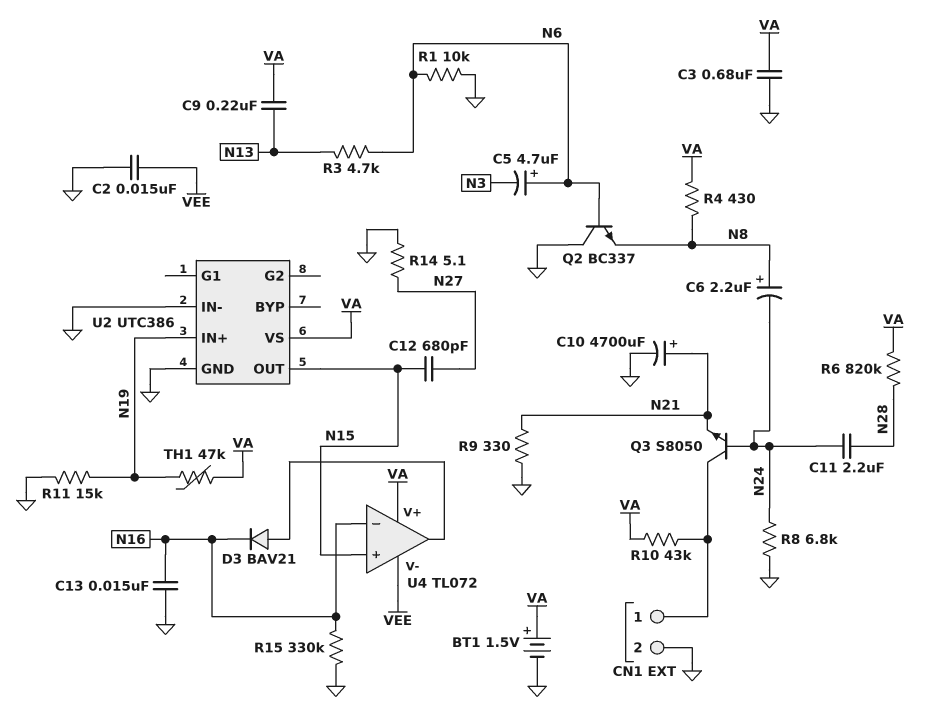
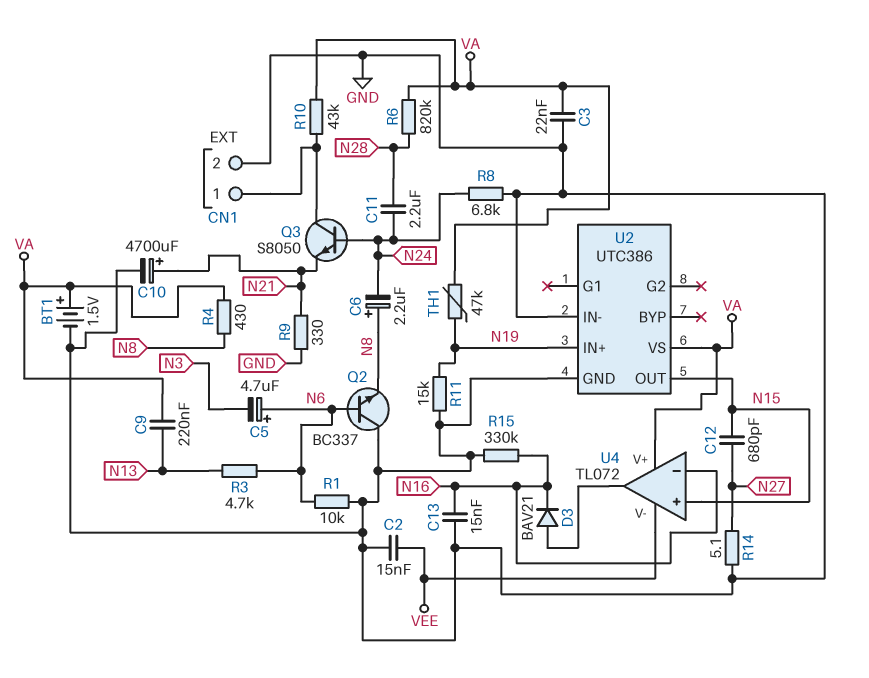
C3: 680nF (GND, VA) -> 22nF (GND, VA)

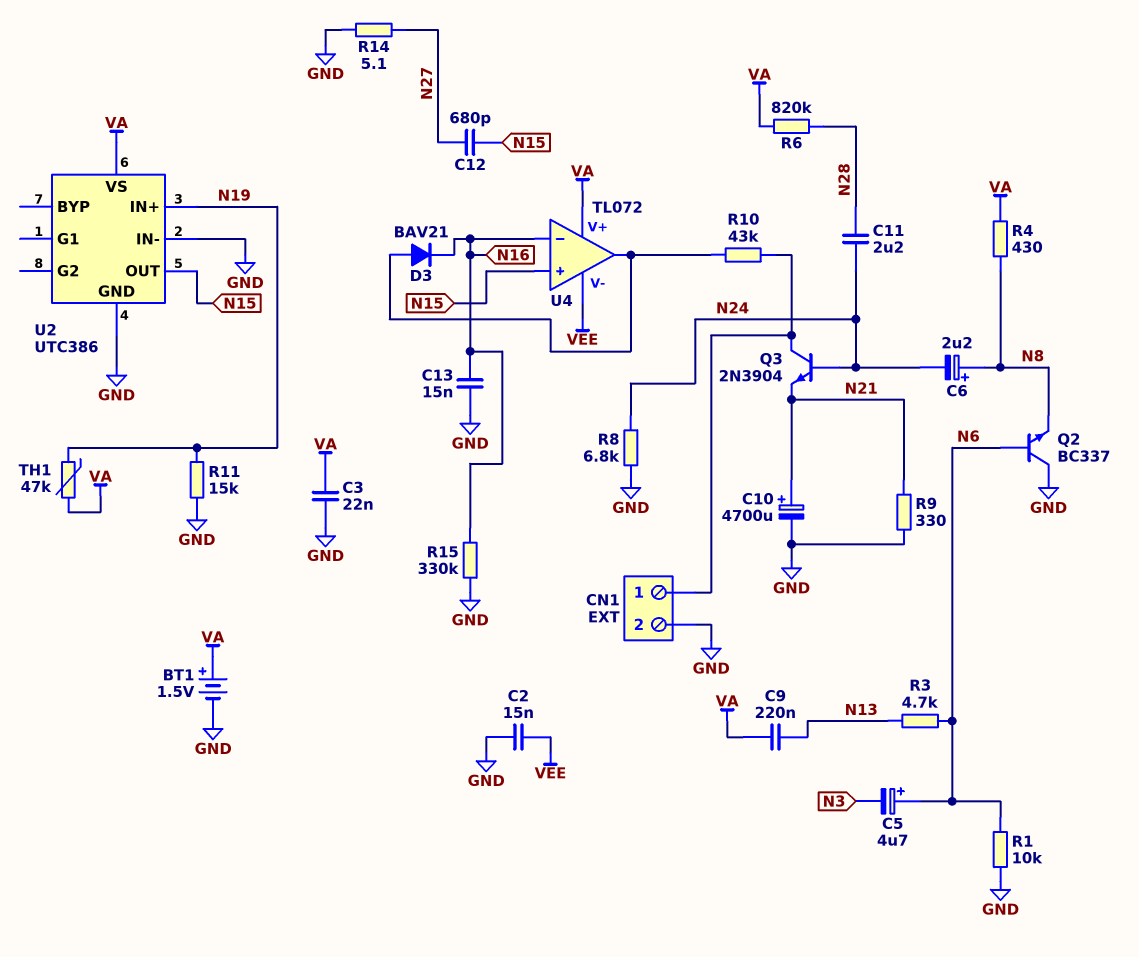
Q3: NPN S8050 (B N24, C CN1/1, E N21) -> NPN 2N3904 (B N24, C CN1/1, E N21)
R10: 43k (CN1/1, VA) -> 43k (CN1/1, U4/out)

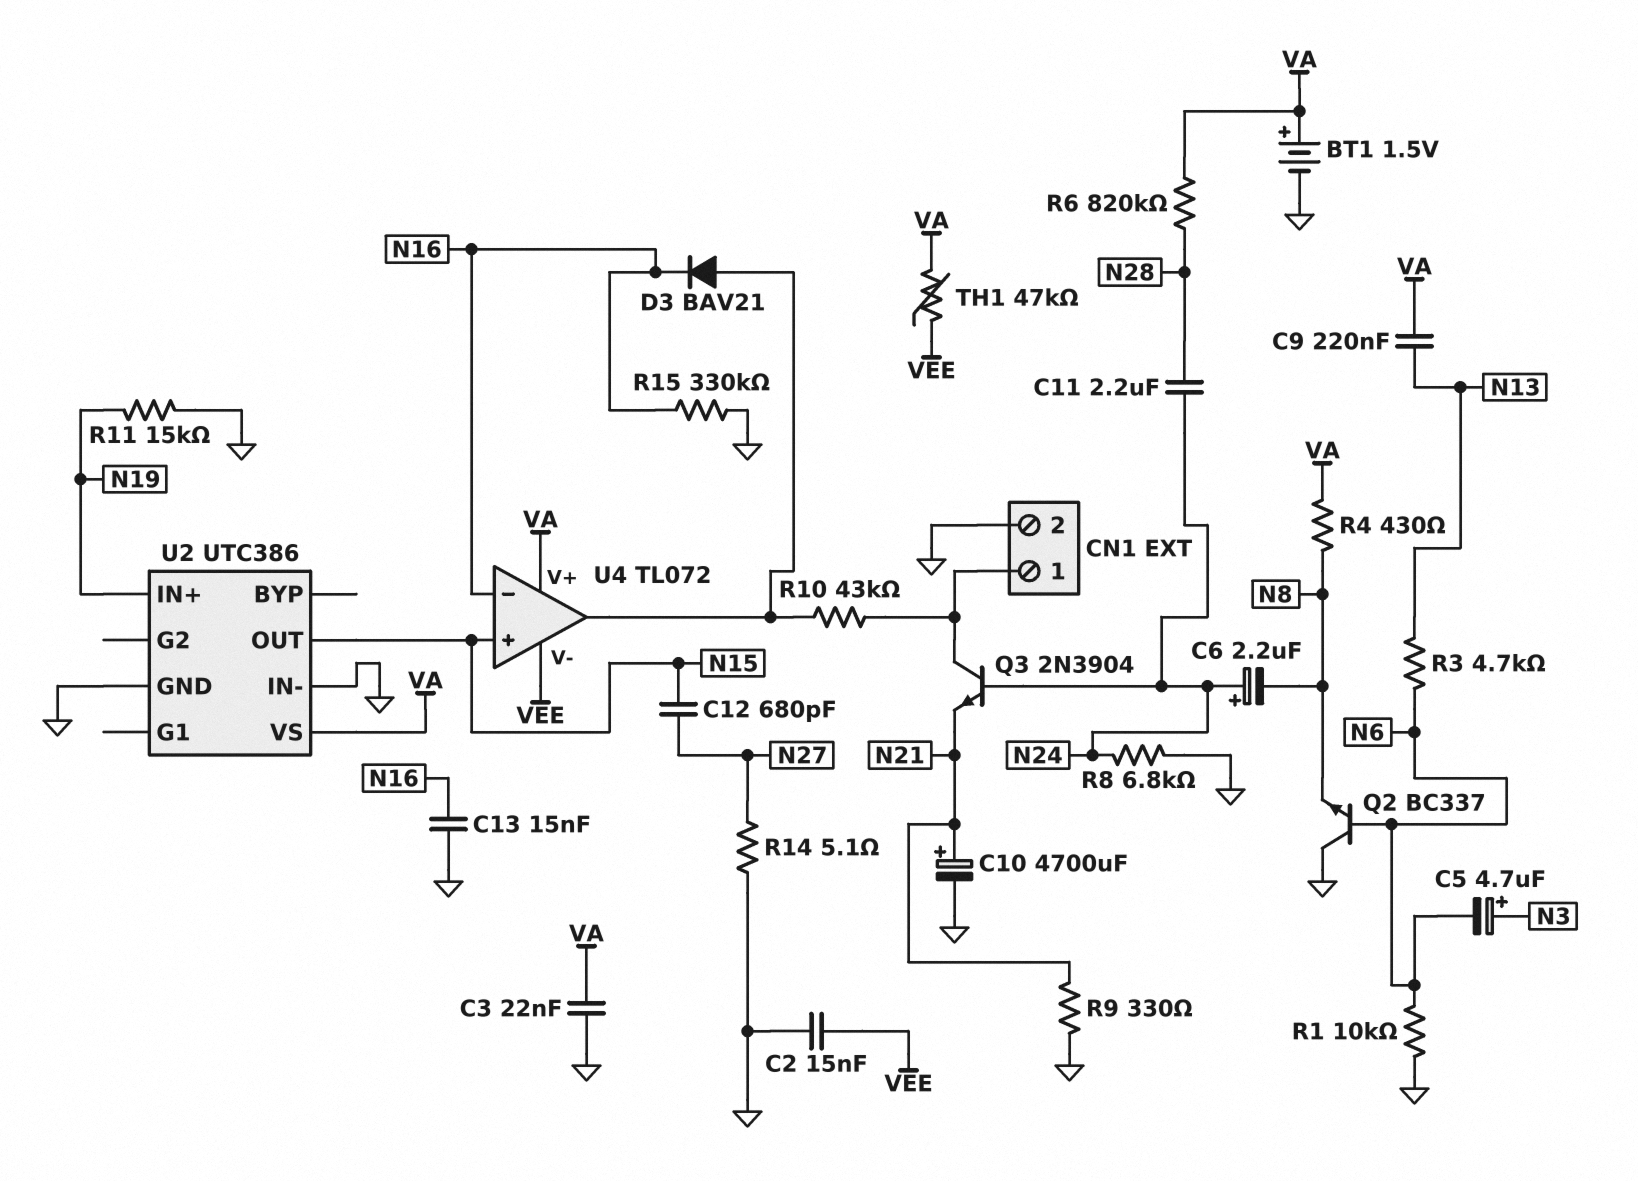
C5: 4.7uF (plus N6, minus N3) -> 4.7uF (plus N3, minus N6)
C6: 2.2uF (plus N8, minus N24) -> 2.2uF (plus N24, minus N8)
TH1: 47k (N19, VA) -> 47k (VA, VEE)

